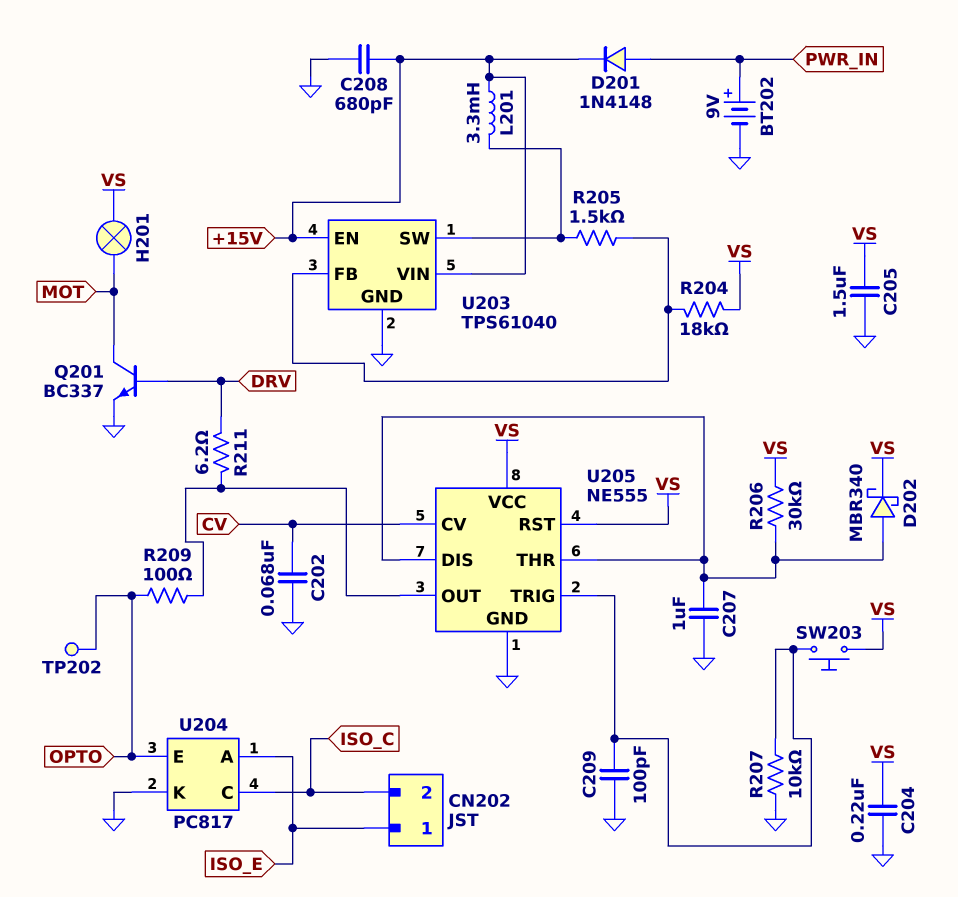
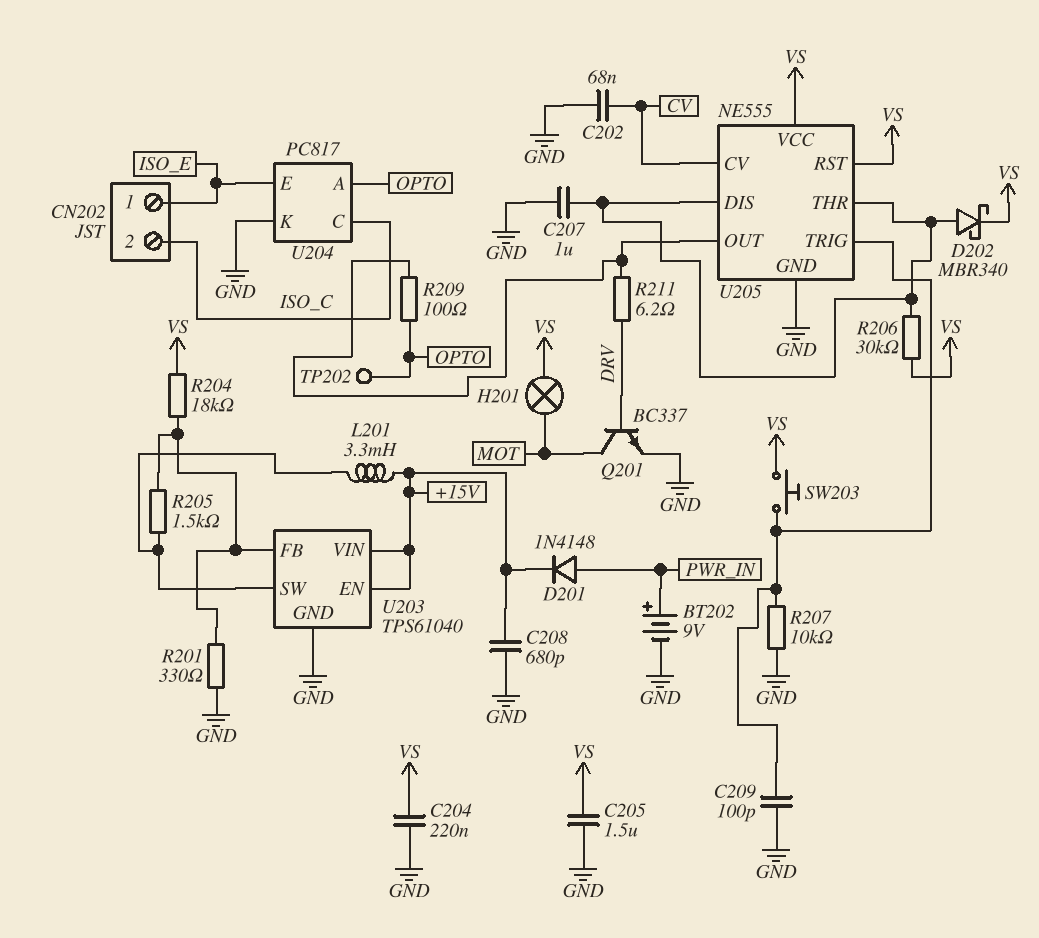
R201: none -> 330 (GND, U203/FB)
U204 pin A: ISO_E -> OPTO
U204 pin E: OPTO -> ISO_E

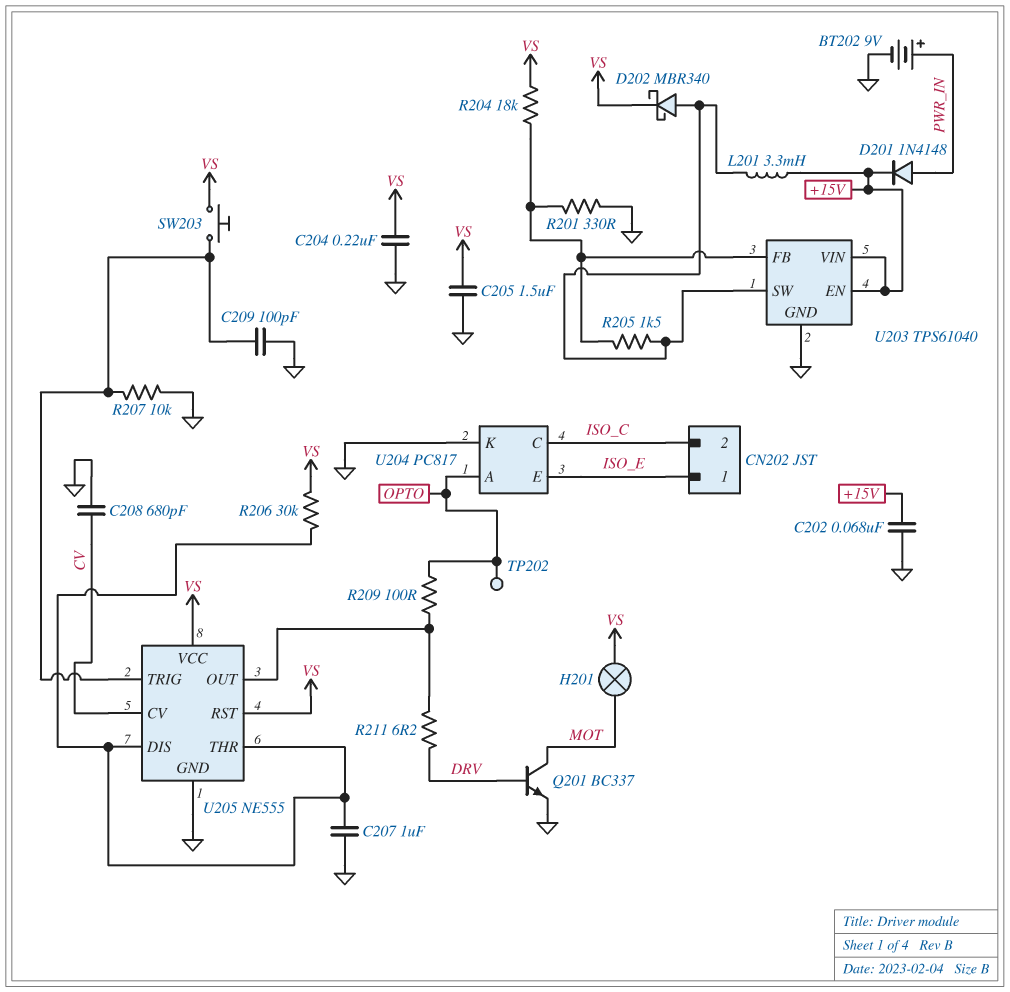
C202: 68nF (CV, GND) -> 68nF (+15V, GND)
C208: 680pF (+15V, GND) -> 680pF (CV, GND)
D202: schottky MBR340 (A U205/DIS, K VS) -> schottky MBR340 (A U203/SW, K VS)

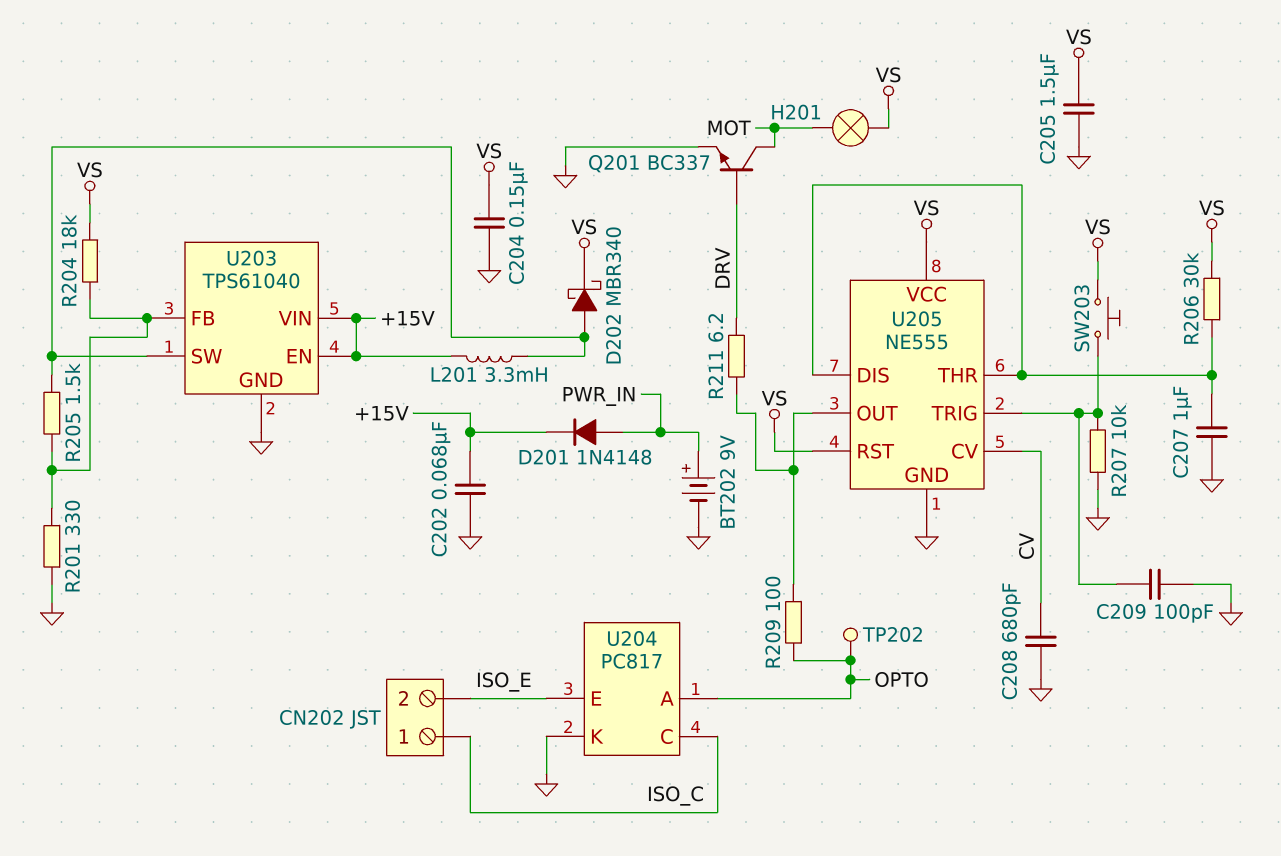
C204: 220nF (GND, VS) -> 150nF (GND, VS)
CN202 pin 1: ISO_E -> ISO_C
CN202 pin 2: ISO_C -> ISO_E

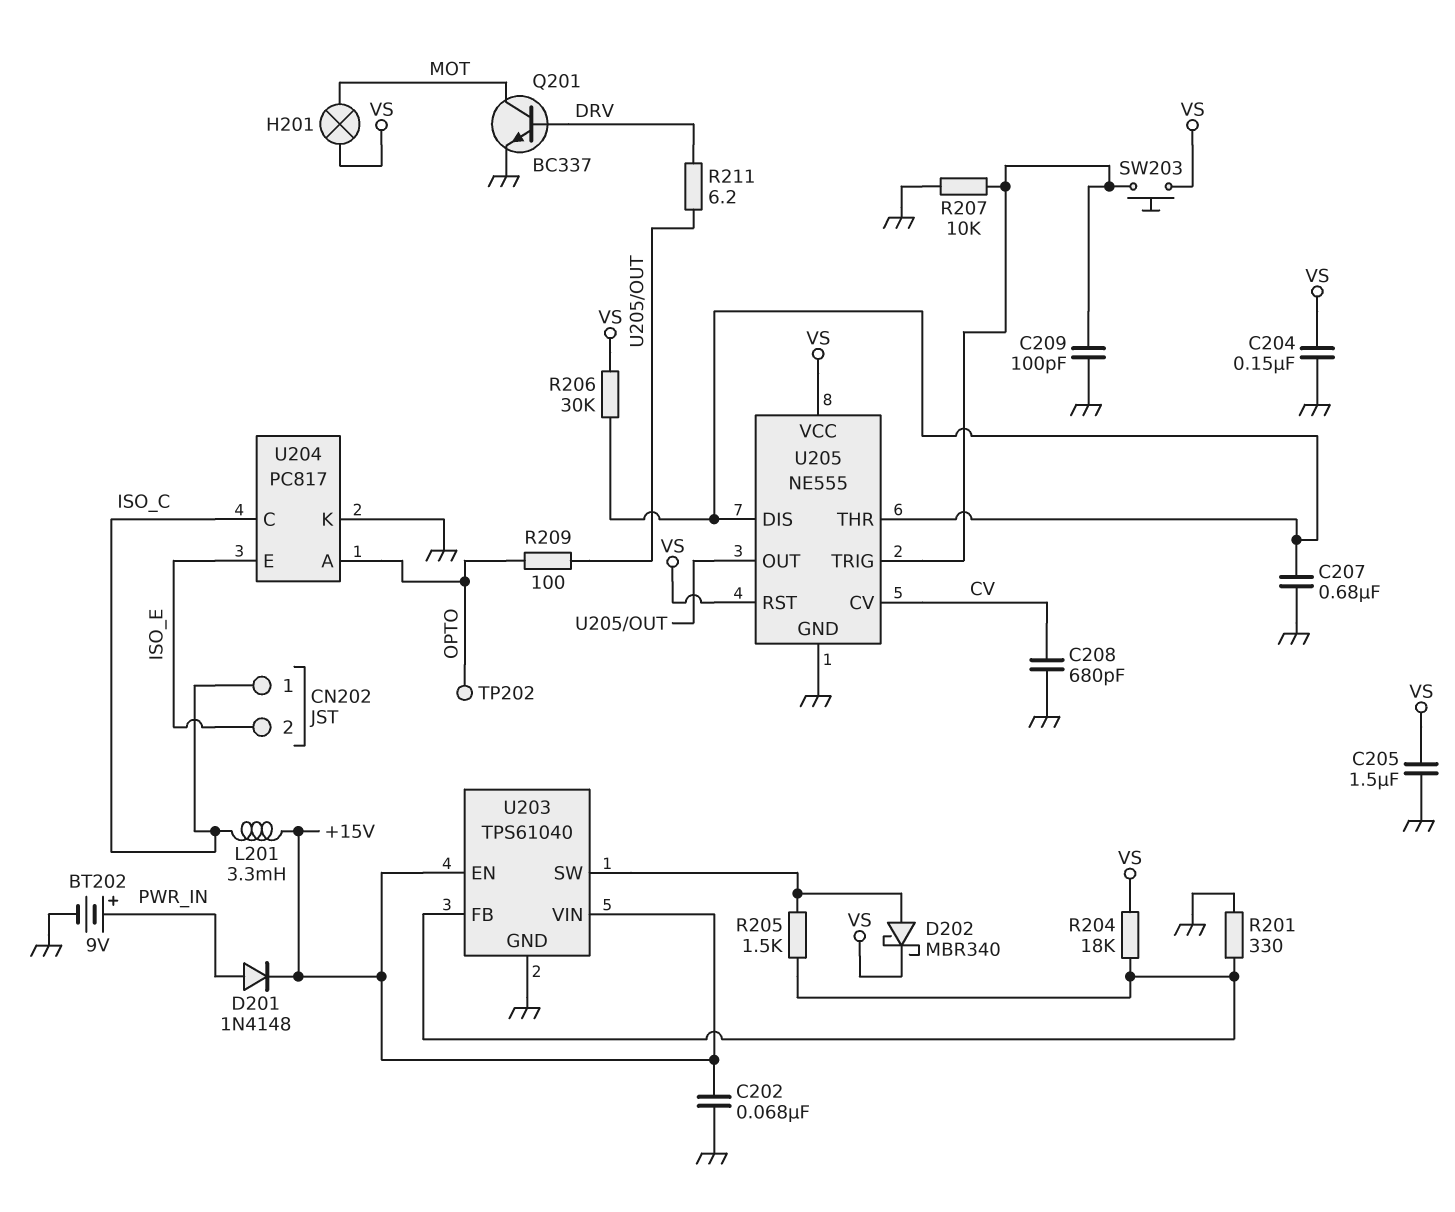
C207: 1uF (GND, U205/DIS) -> 680nF (GND, U205/DIS)
L201: 3.3mH (+15V, U203/SW) -> 3.3mH (+15V, ISO_C)

